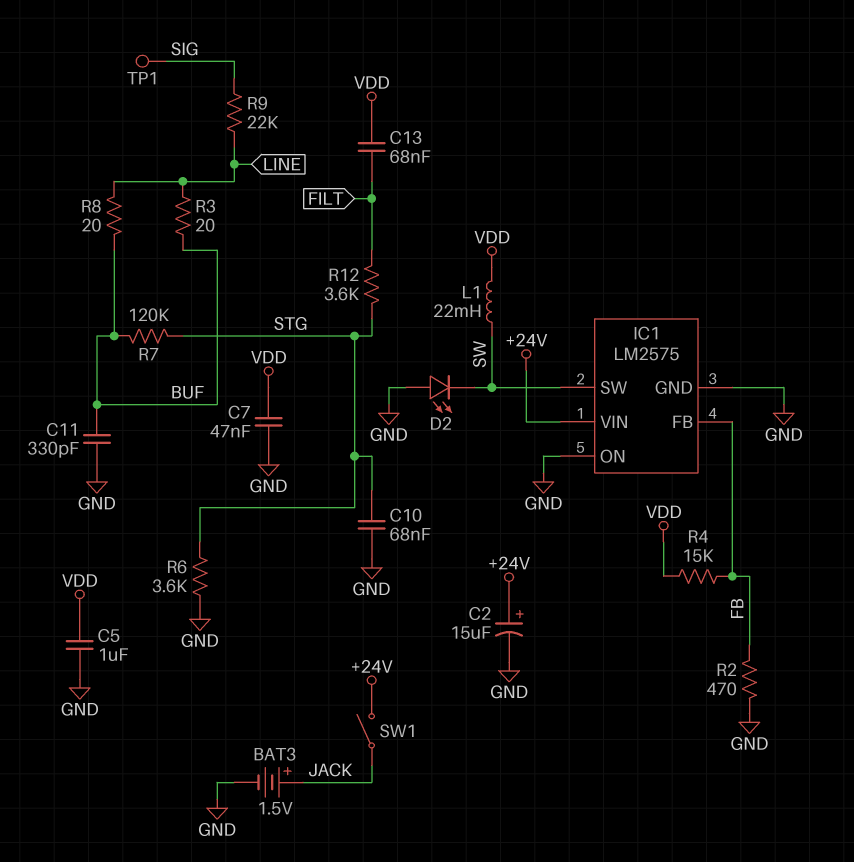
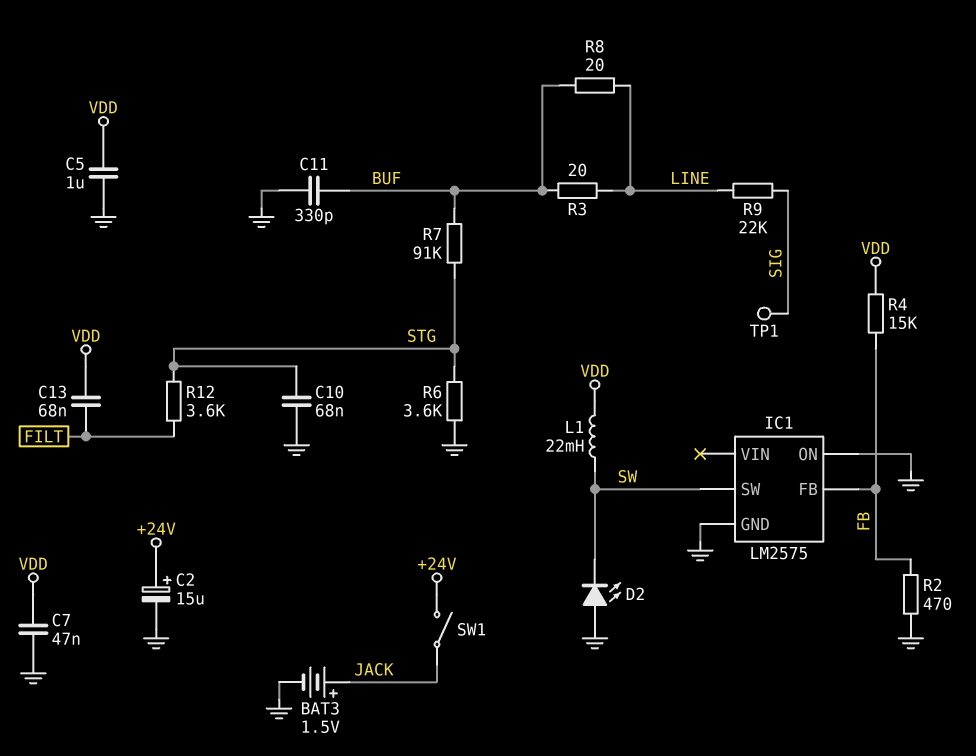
IC1 pin VIN: +24V -> none
R7: 120k (BUF, STG) -> 91k (BUF, STG)

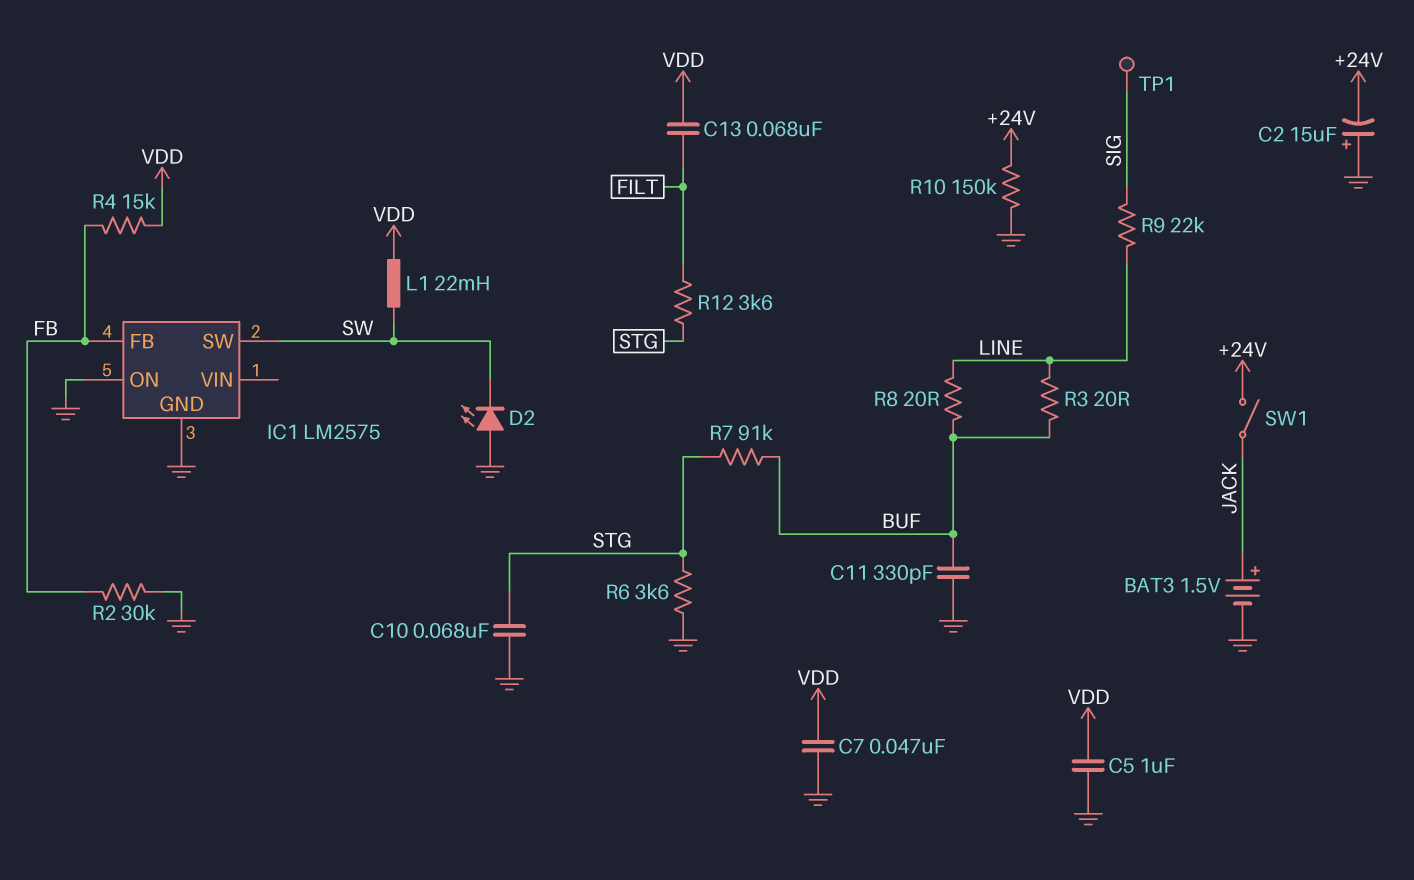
C2: 15uF (plus +24V, minus GND) -> 15uF (plus GND, minus +24V)
R2: 470 (FB, GND) -> 30k (FB, GND)
R10: none -> 150k (+24V, GND)

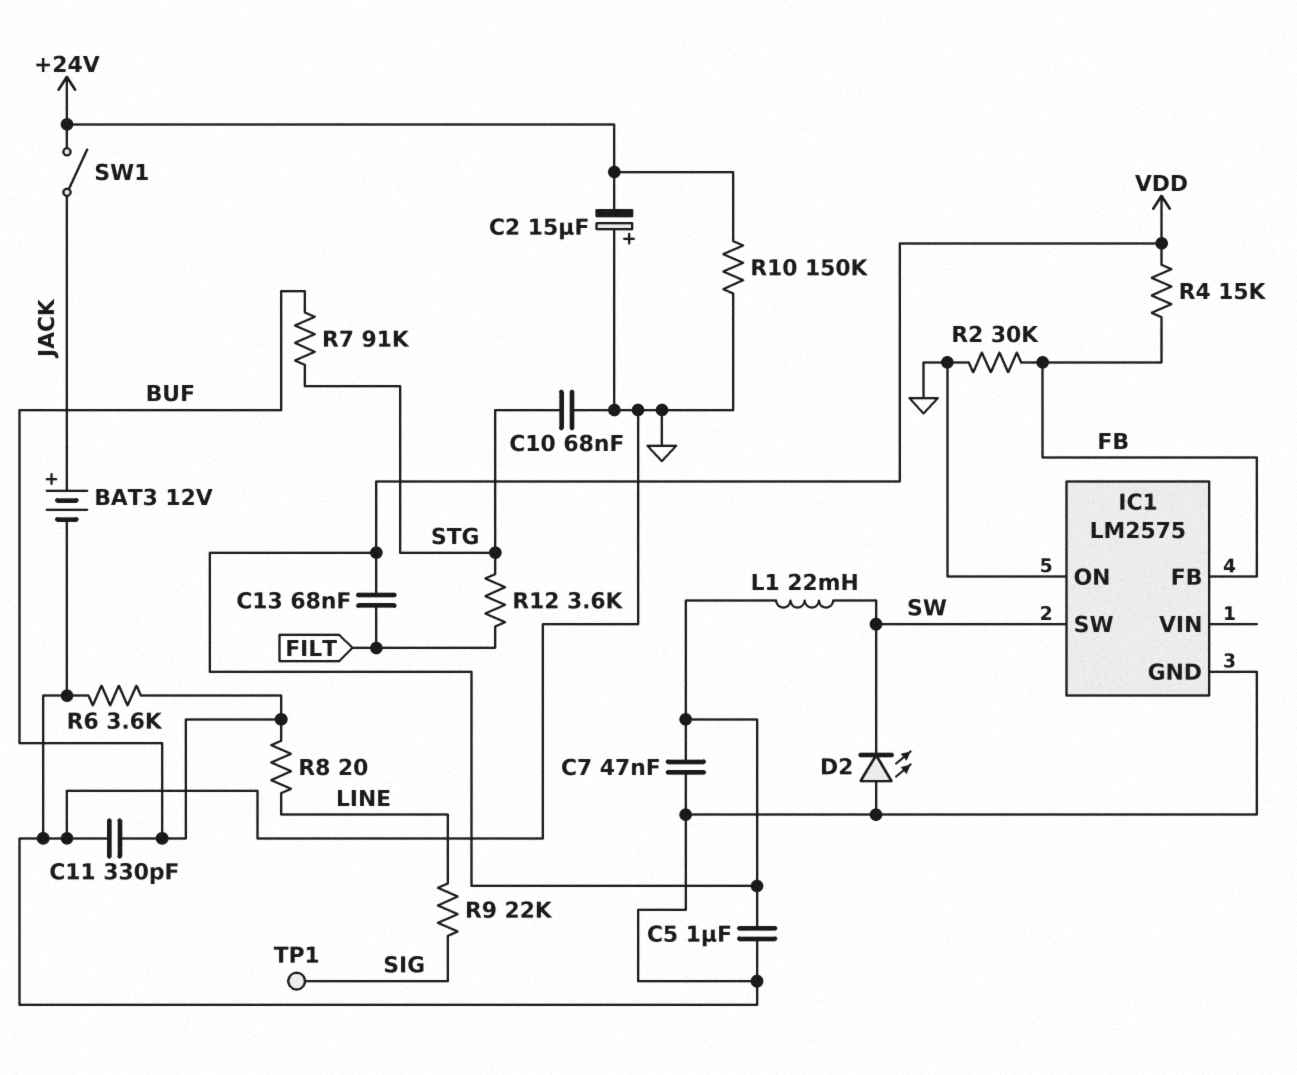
BAT3: 1.5V (plus JACK, minus GND) -> 12V (plus JACK, minus GND)
R3: 20 (BUF, LINE) -> none
R6: 3.6k (GND, STG) -> 3.6k (BUF, GND)

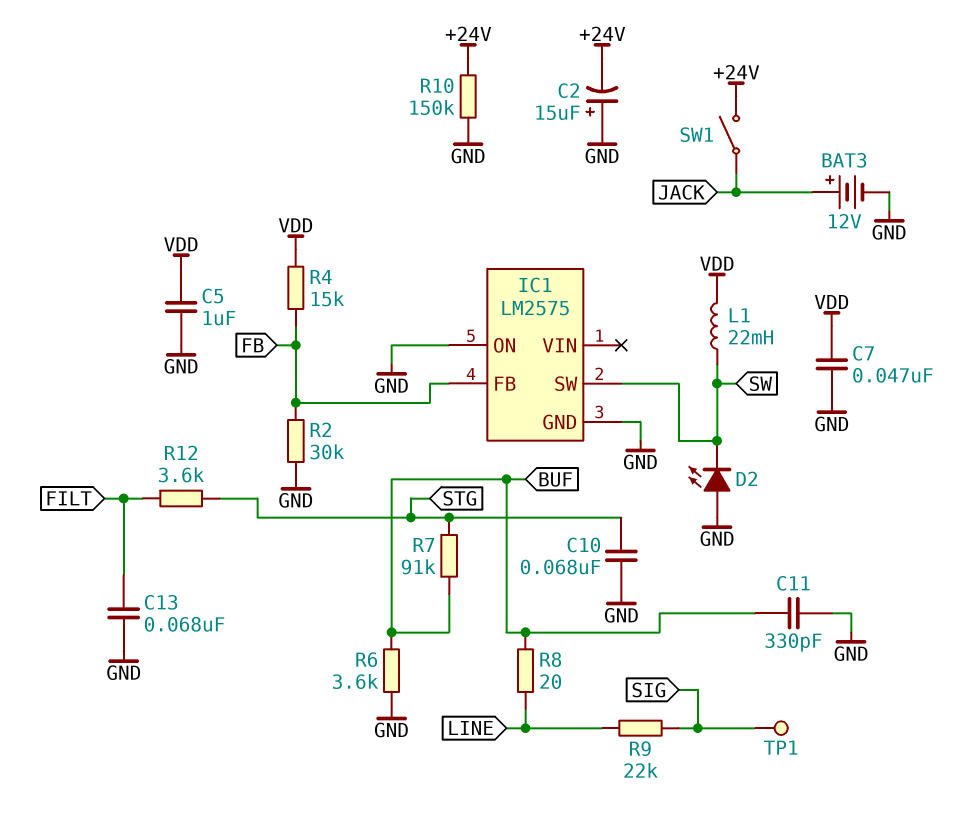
C13: 68nF (FILT, VDD) -> 68nF (FILT, GND)

